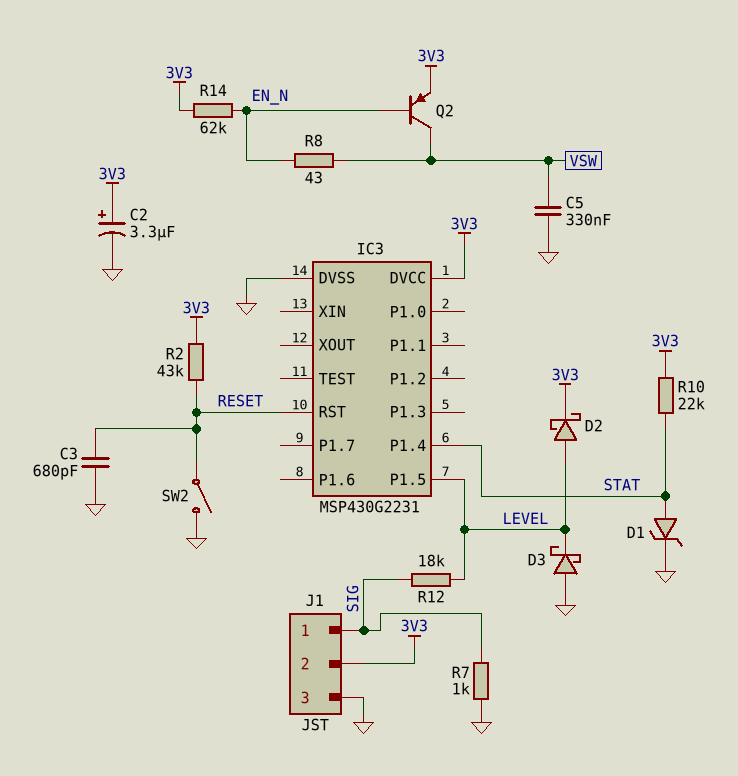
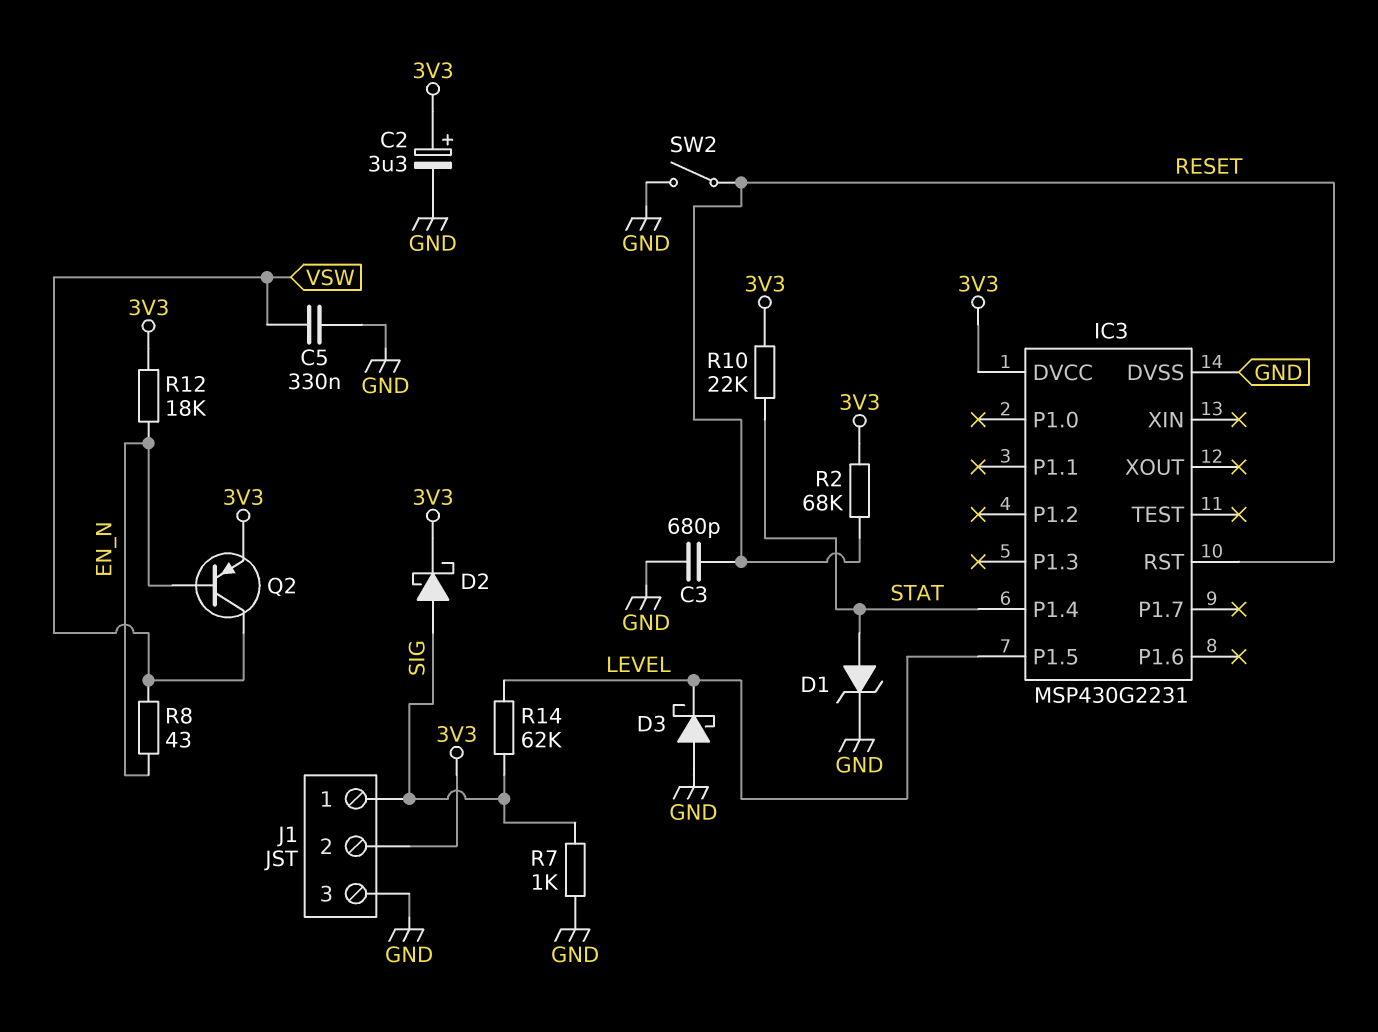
D2: schottky (A LEVEL, K 3V3) -> schottky (A SIG, K 3V3)
R2: 43k (3V3, RESET) -> 68k (3V3, RESET)
R12: 18k (LEVEL, SIG) -> 18k (3V3, EN_N)
R14: 62k (3V3, EN_N) -> 62k (LEVEL, SIG)

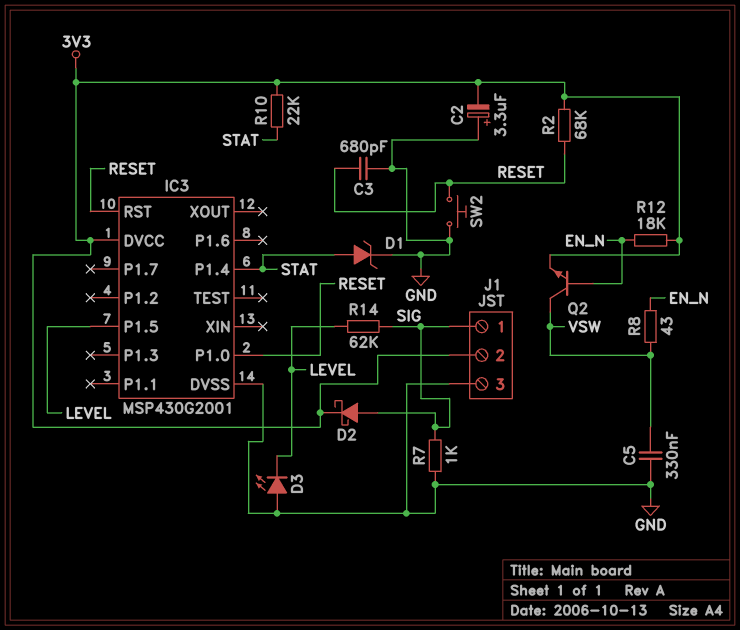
C2: 3.3uF (plus 3V3, minus GND) -> 3.3uF (plus GND, minus 3V3)
D3: schottky (A GND, K LEVEL) -> LED (A GND, K LEVEL)
IC3: MSP430G2231 -> MSP430G2001
IC3 pin P1.0: none -> RESET
Q2: PNP (B EN_N, C VSW, E 3V3) -> NPN (B EN_N, C VSW, E 3V3)
SW2: switch (GND, RESET) -> button (GND, RESET)

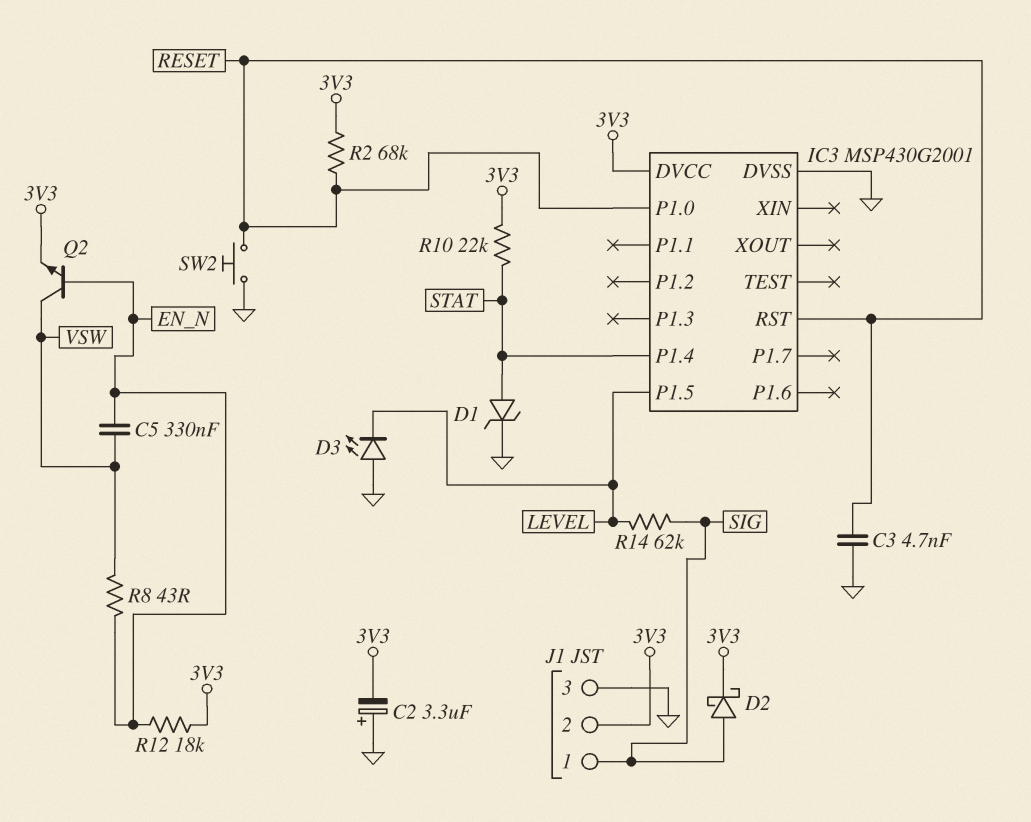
C3: 680pF (GND, RESET) -> 4.7nF (GND, RESET)
C5: 330nF (GND, VSW) -> 330nF (EN_N, VSW)
R7: 1k (GND, SIG) -> none

